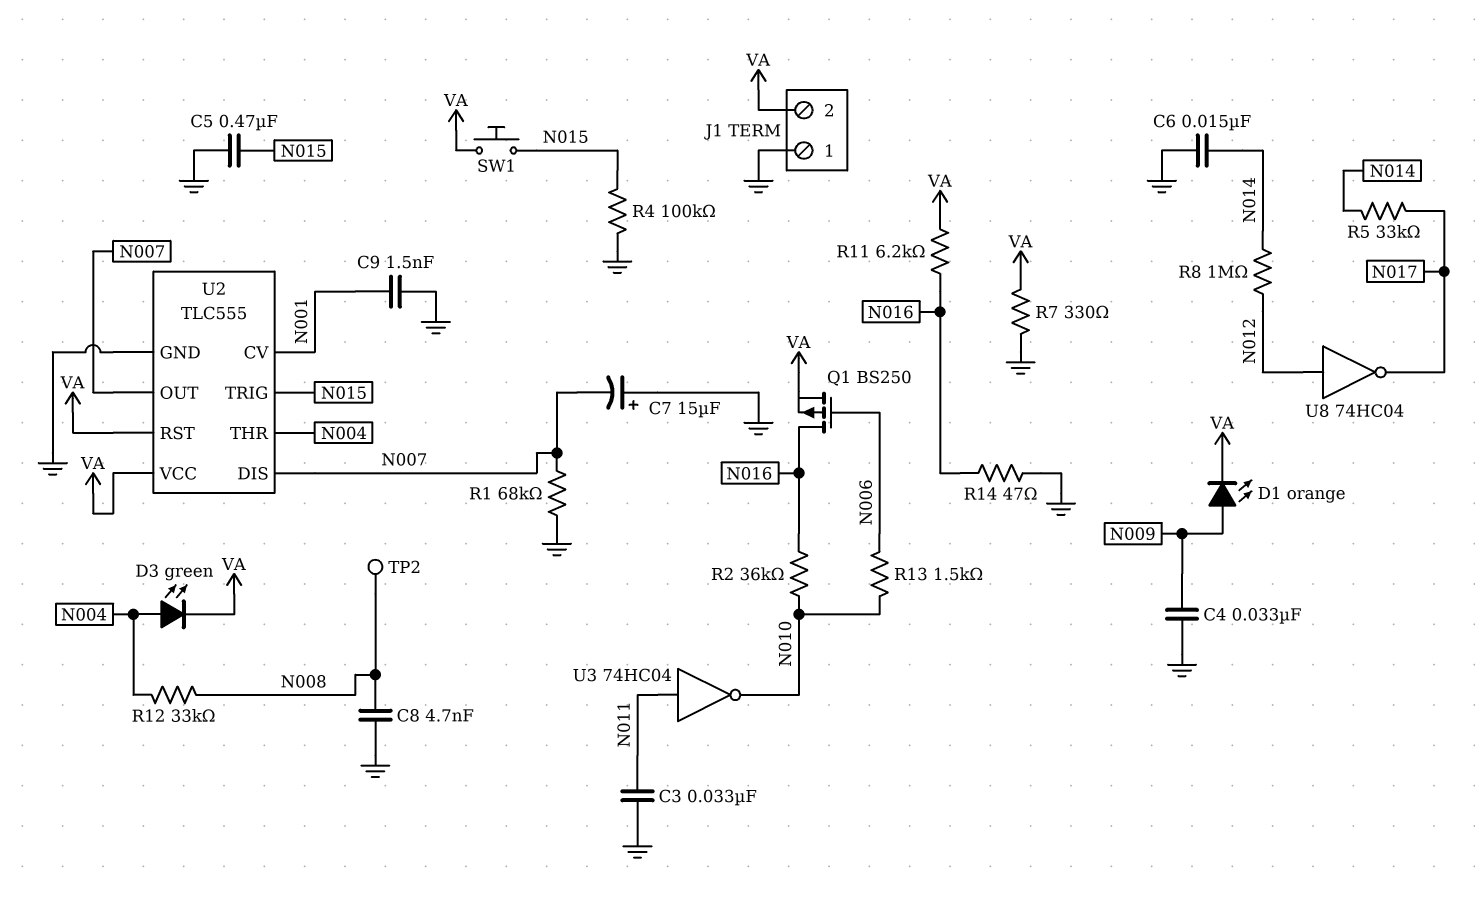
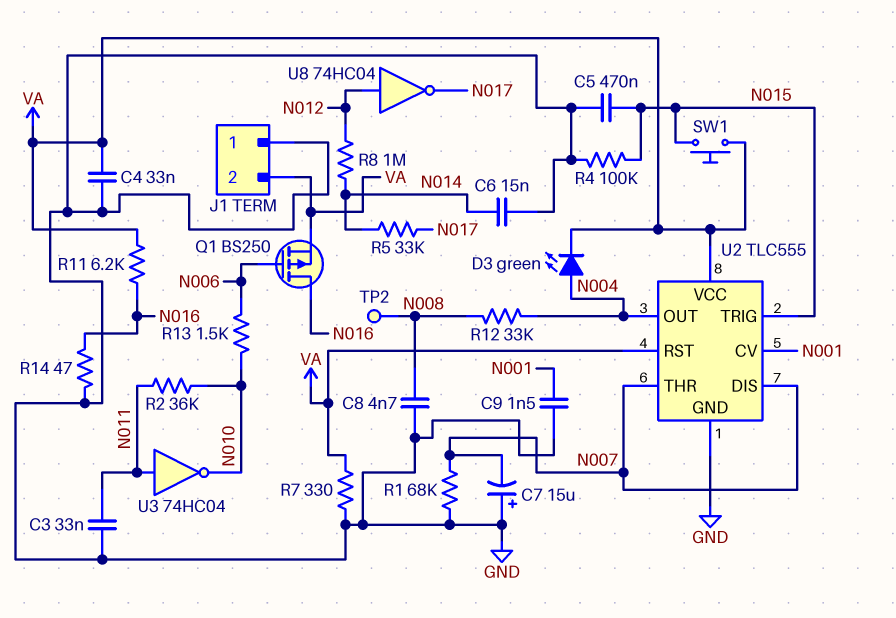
C4: 33nF (GND, N009) -> 33nF (GND, VA)
D1: LED orange (A N009, K VA) -> none
R2: 36k (N010, N016) -> 36k (N010, N011)
U2 pin OUT: N007 -> N004
U2 pin THR: N004 -> N007

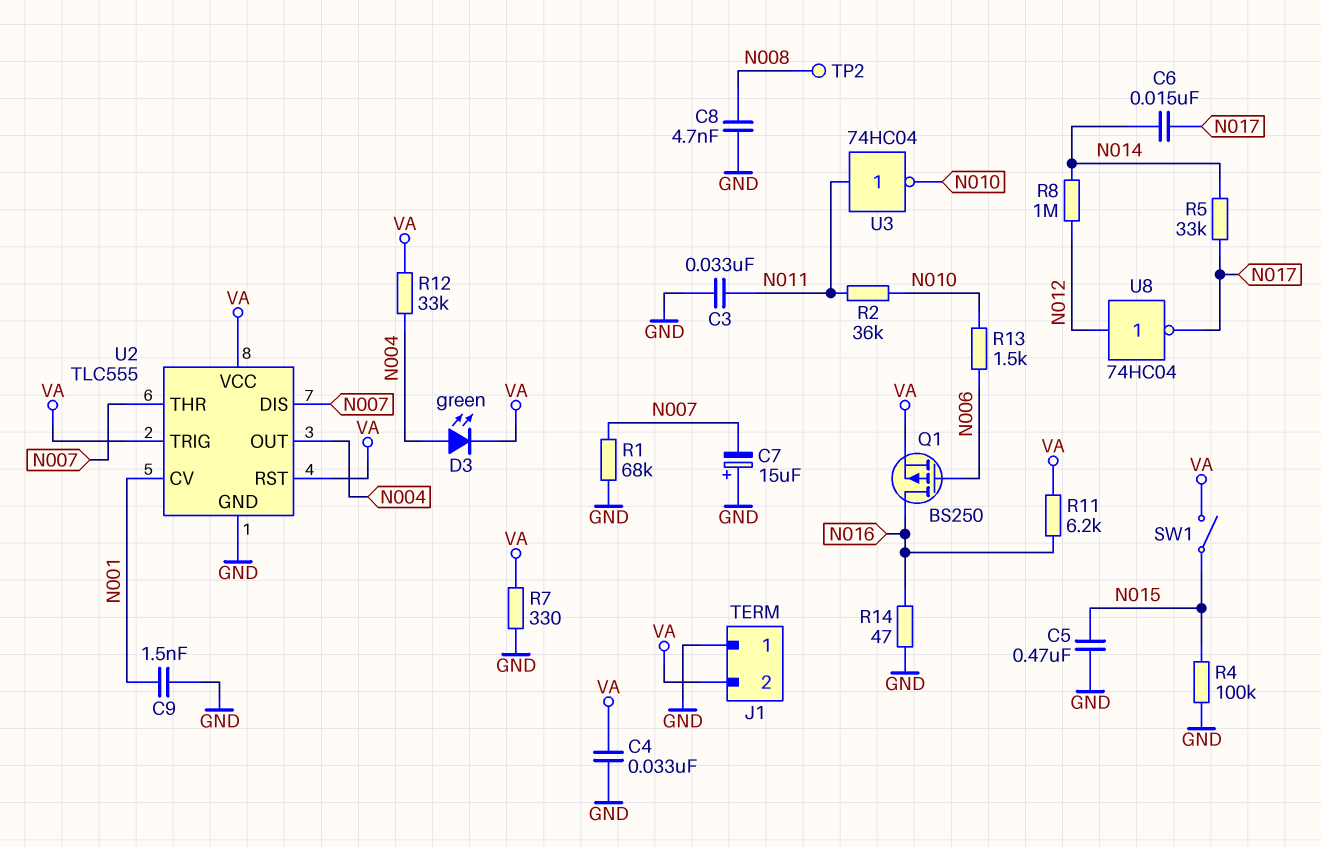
C6: 15nF (GND, N014) -> 15nF (N014, N017)
R12: 33k (N004, N008) -> 33k (N004, VA)
SW1: button (N015, VA) -> switch (N015, VA)
U2 pin TRIG: N015 -> VA

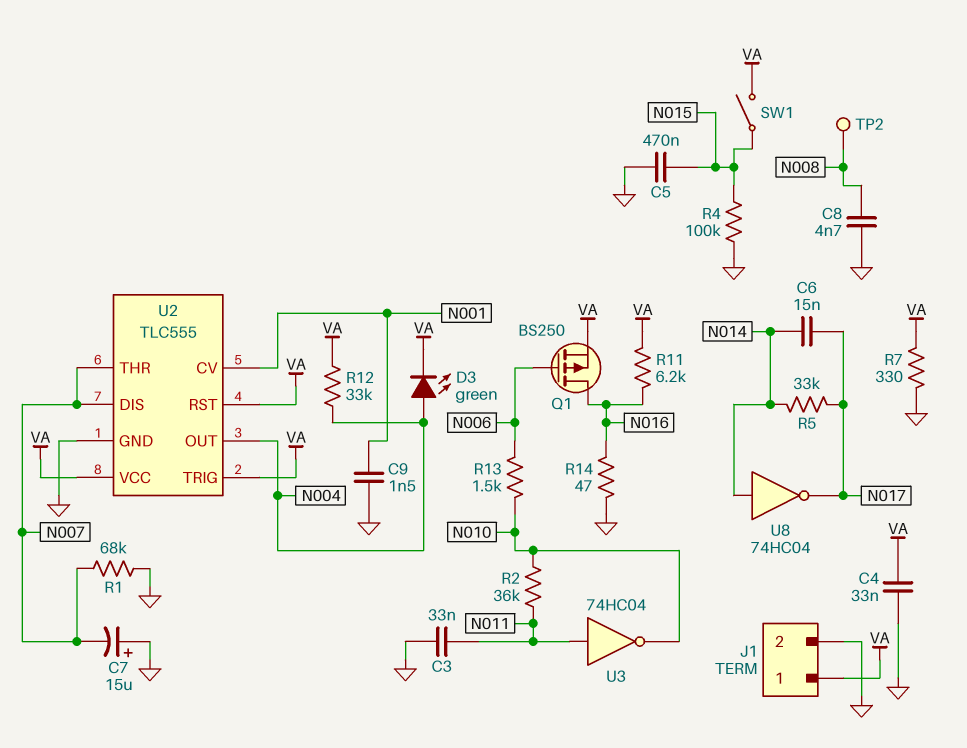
J1 pin 1: GND -> VA
J1 pin 2: VA -> GND
R8: 1M (N012, N014) -> none
U8: NOT 74HC04 (in N012, out N017) -> NOT 74HC04 (in N014, out N017)

